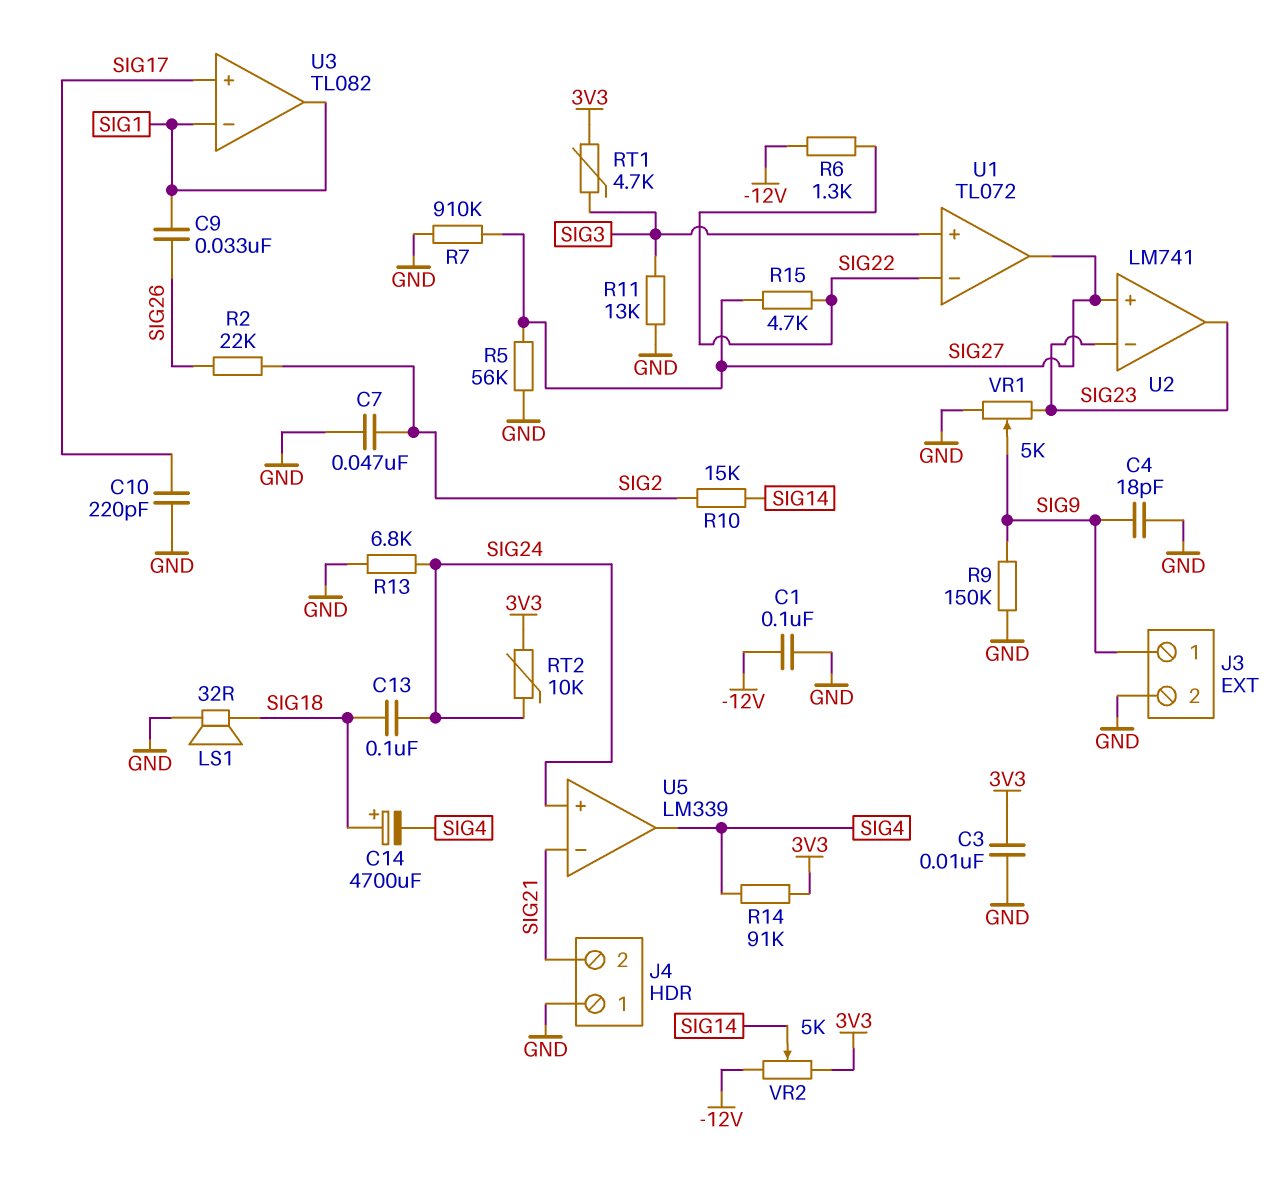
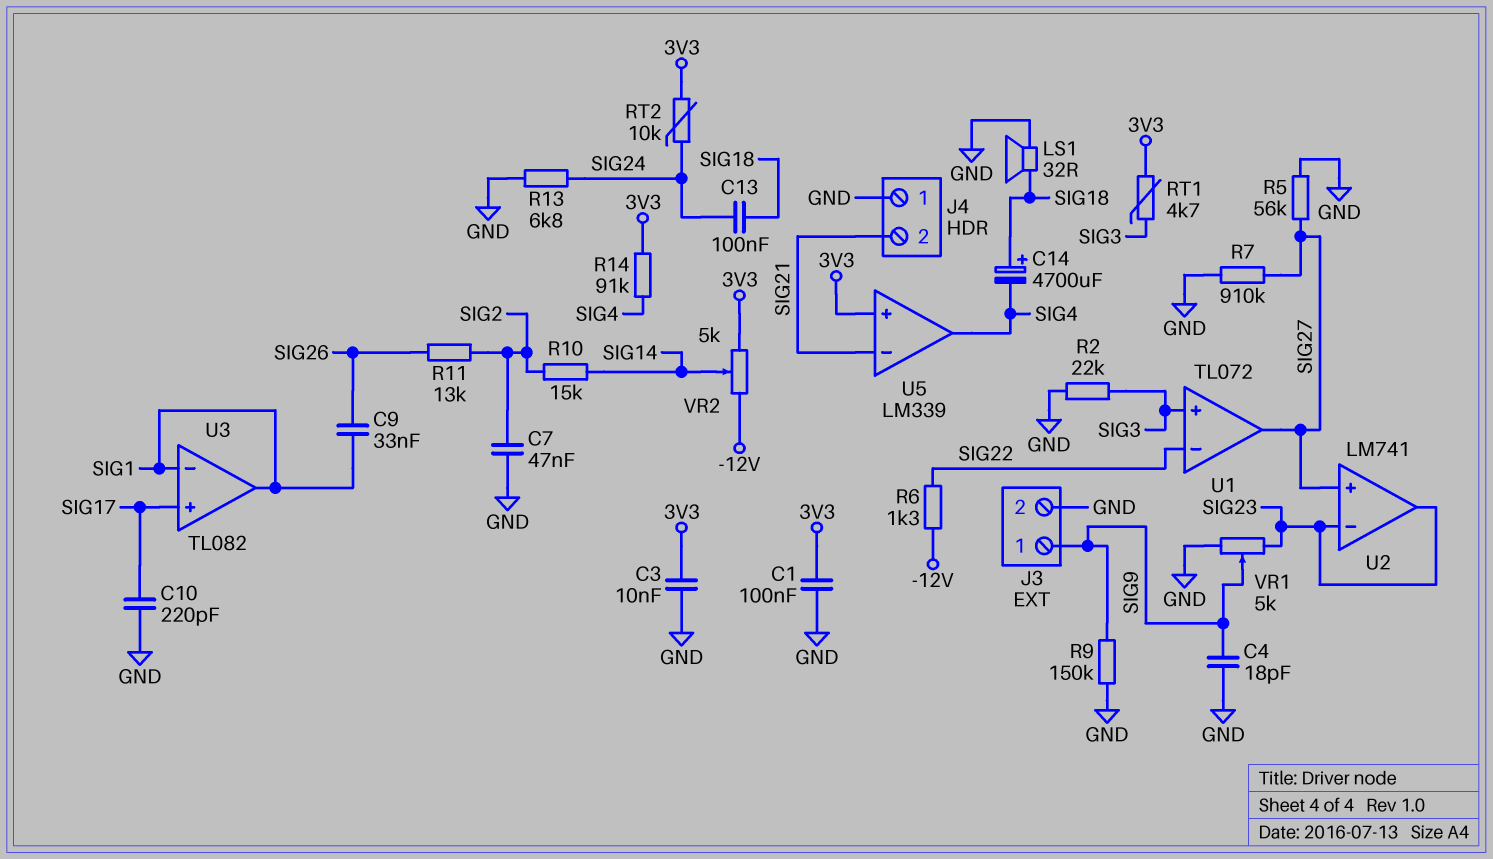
C1: 100nF (-12V, GND) -> 100nF (3V3, GND)
R2: 22k (SIG2, SIG26) -> 22k (GND, SIG3)
R11: 13k (GND, SIG3) -> 13k (SIG2, SIG26)
R15: 4.7k (SIG22, SIG27) -> none
U5 pin in+: SIG24 -> 3V3

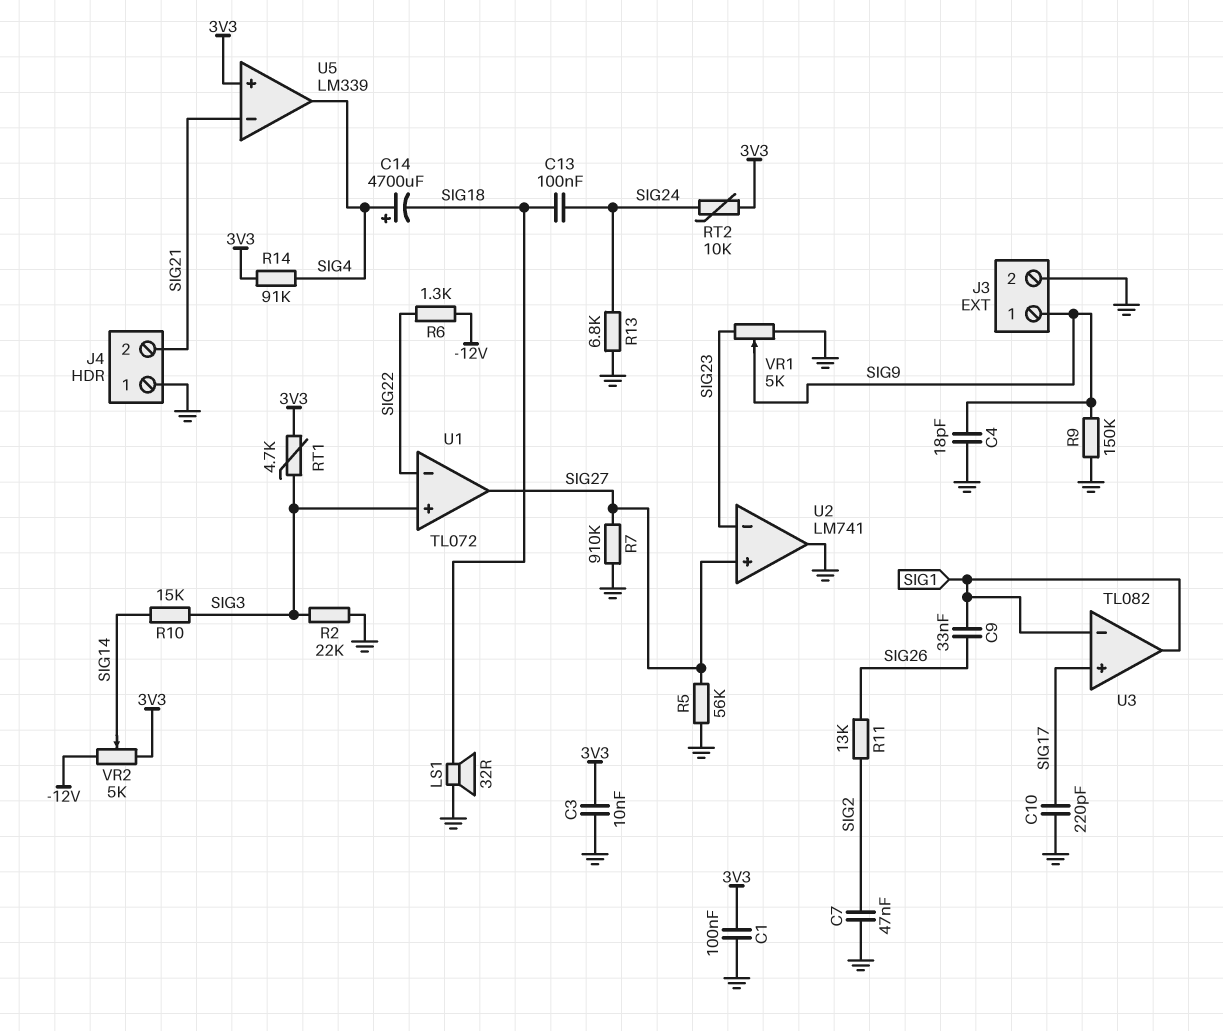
C14: 4700uF (plus SIG18, minus SIG4) -> 4700uF (plus SIG4, minus SIG18)
R10: 15k (SIG2, SIG14) -> 15k (SIG3, SIG14)
U2 pin out: SIG23 -> GND

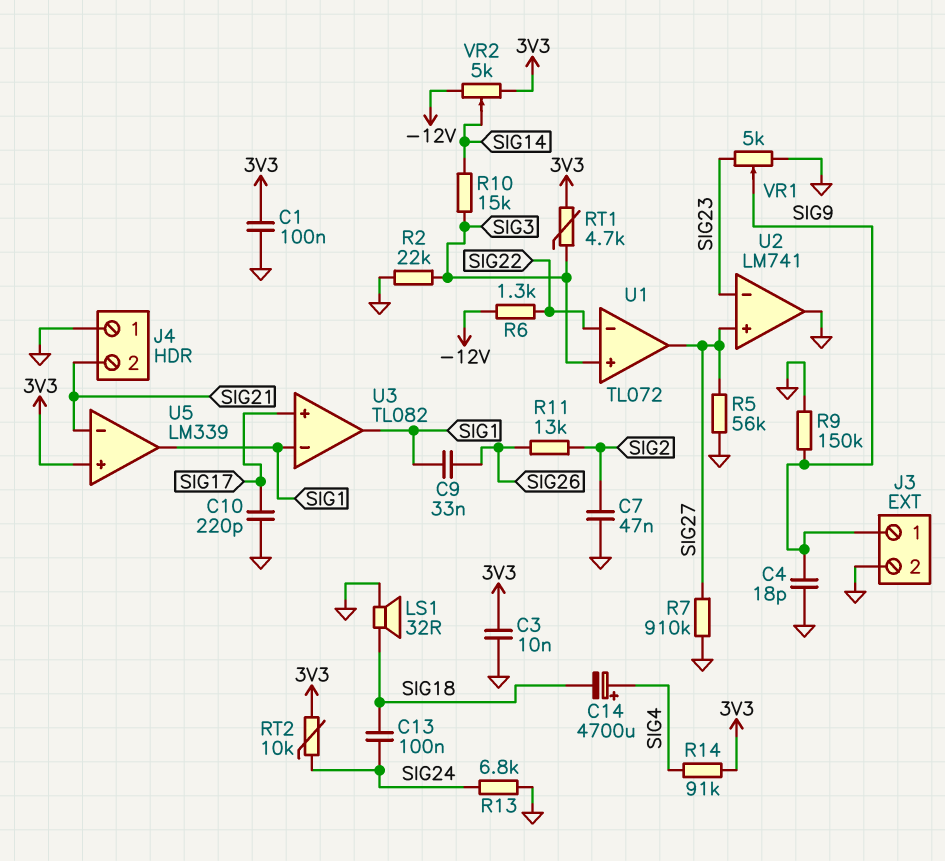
U5 pin out: SIG4 -> SIG1

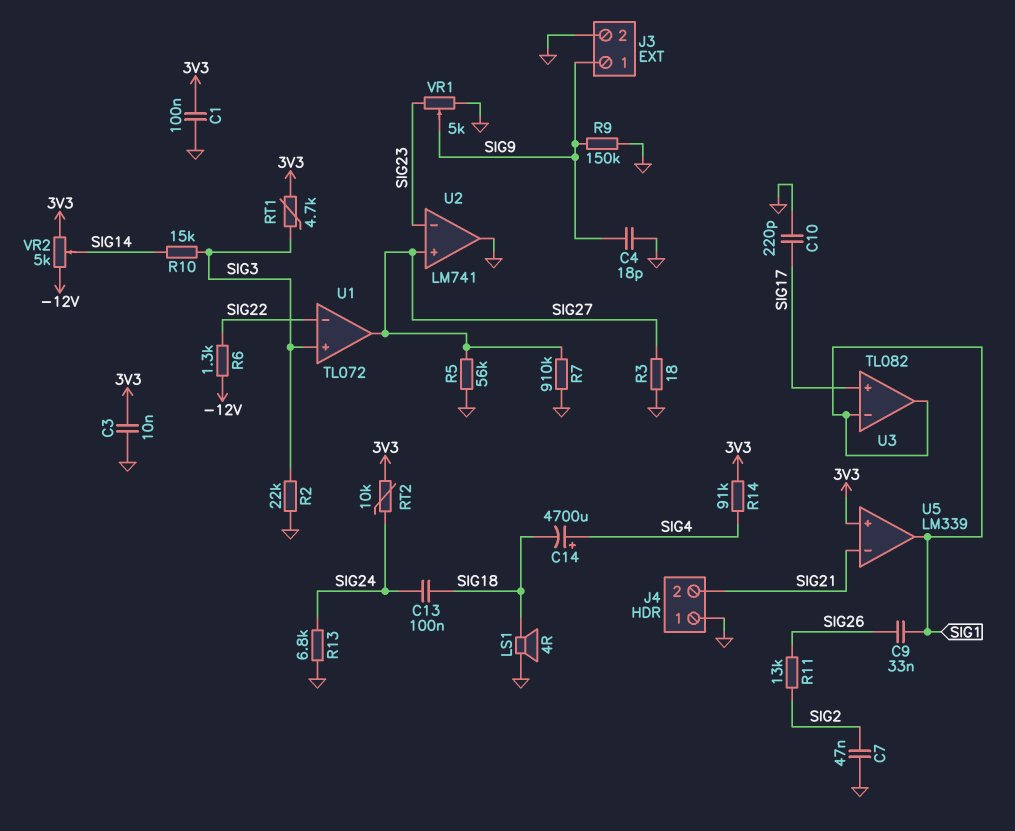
LS1: speaker 32R (GND, SIG18) -> speaker 4R (GND, SIG18)
R3: none -> 18 (GND, SIG27)

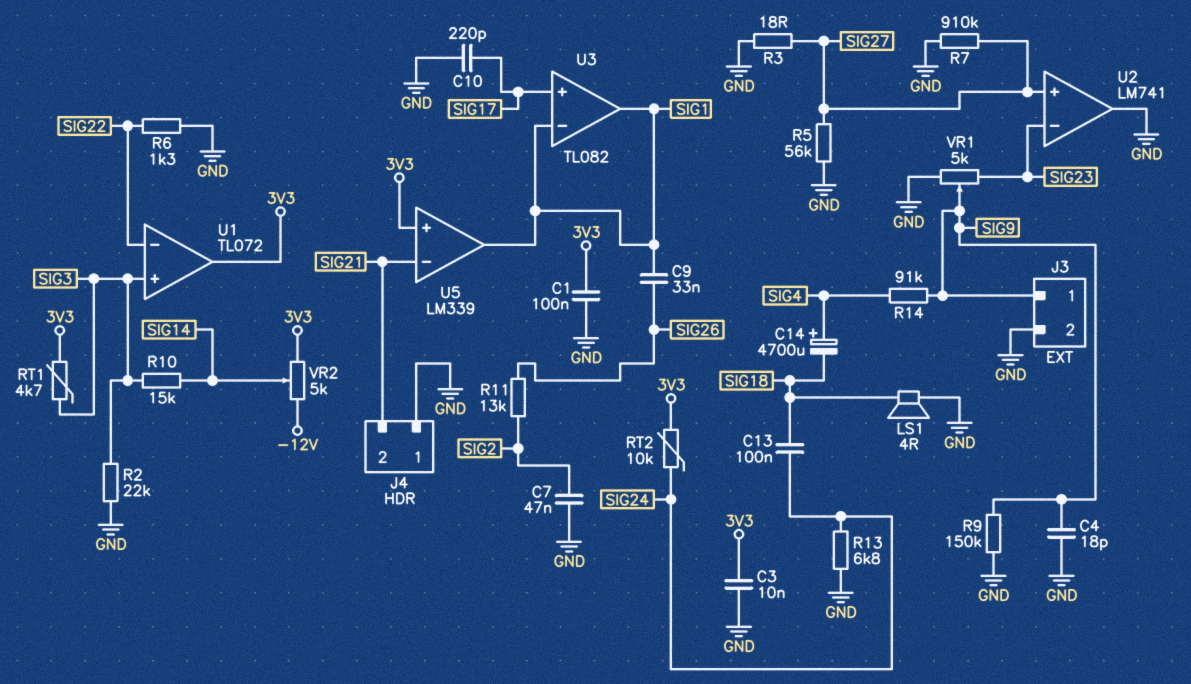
R6: 1.3k (-12V, SIG22) -> 1.3k (GND, SIG22)
R14: 91k (3V3, SIG4) -> 91k (SIG4, SIG9)
U1 pin out: SIG27 -> 3V3

